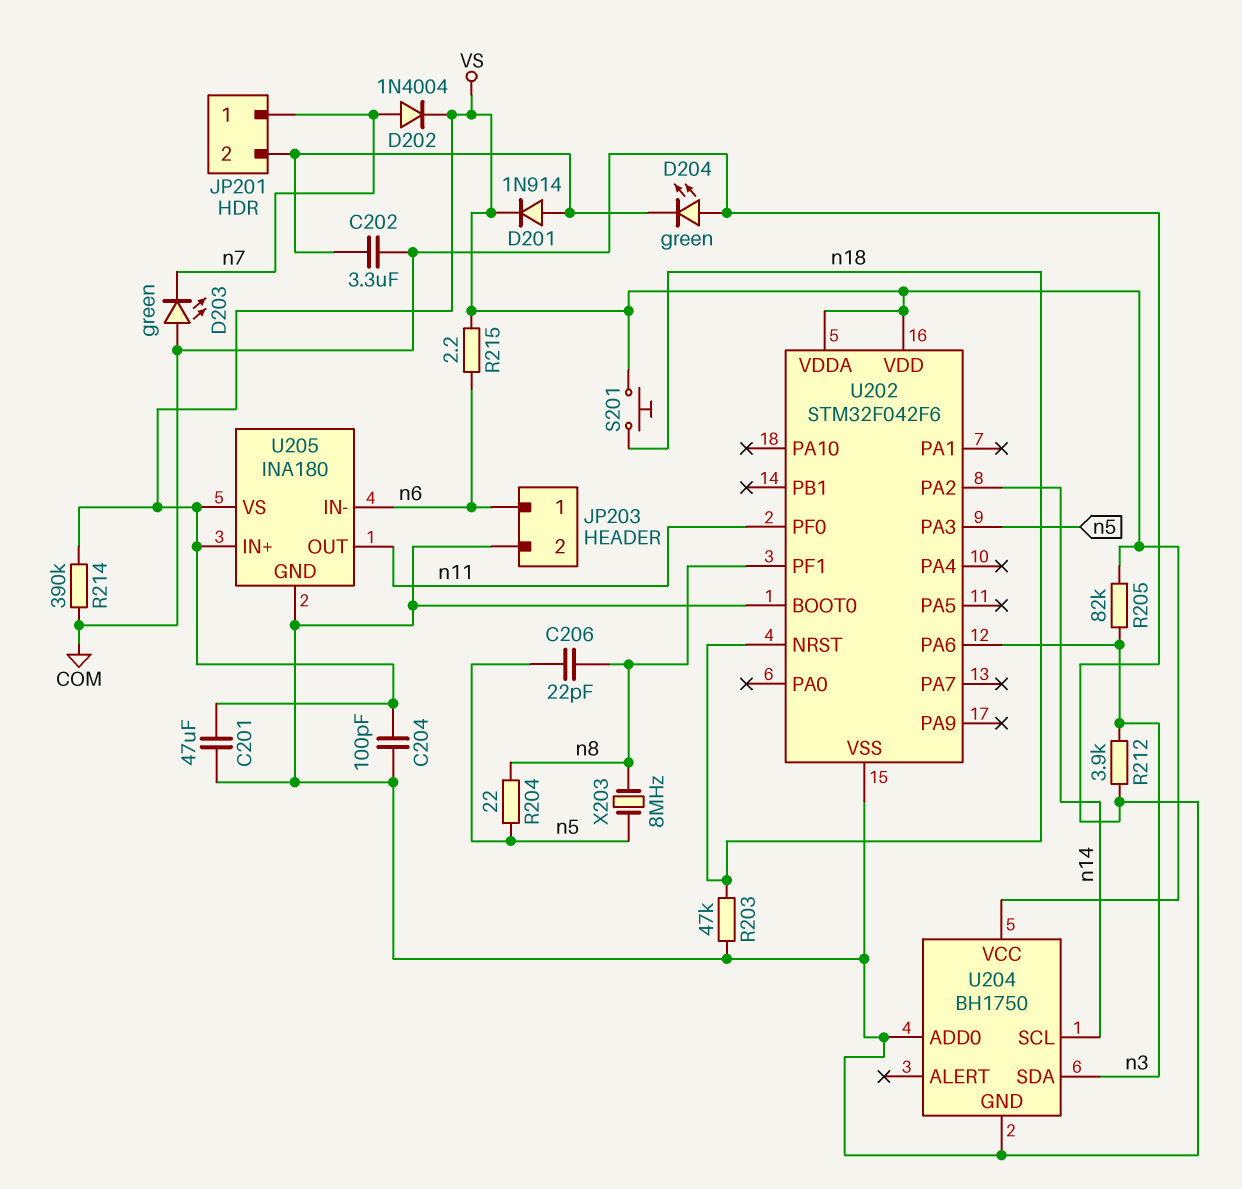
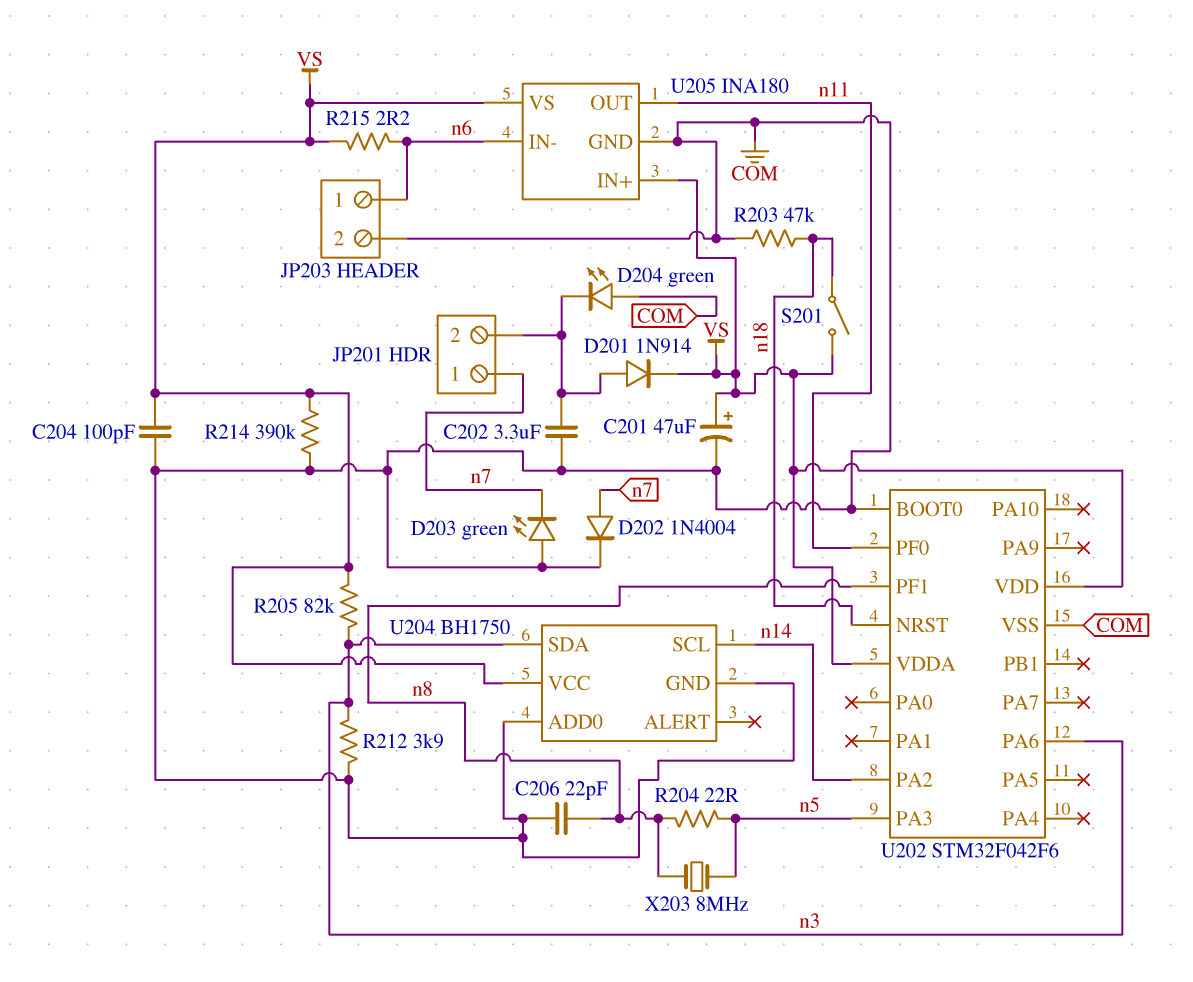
C201: 47uF (COM, VS) -> 47uF (plus VS, minus COM)
C206: 22pF (n5, n8) -> 22pF (COM, n8)
D202: diode 1N4004 (A n7, K VS) -> diode 1N4004 (A n7, K COM)
S201: button (VS, n18) -> switch (VS, n18)

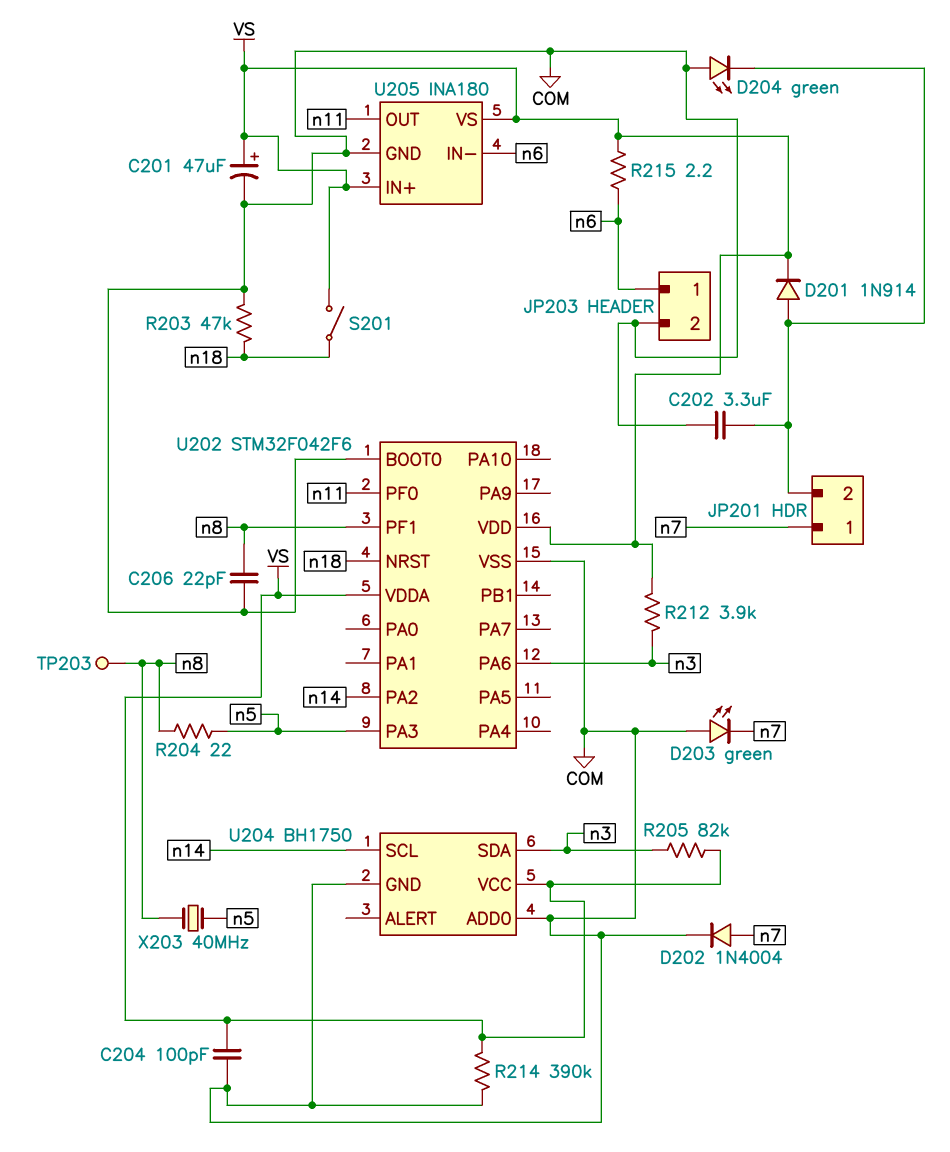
R212: 3.9k (COM, n3) -> 3.9k (VS, n3)
TP203: none -> test point (n8)
X203: 8MHz (n5, n8) -> 40MHz (n5, n8)

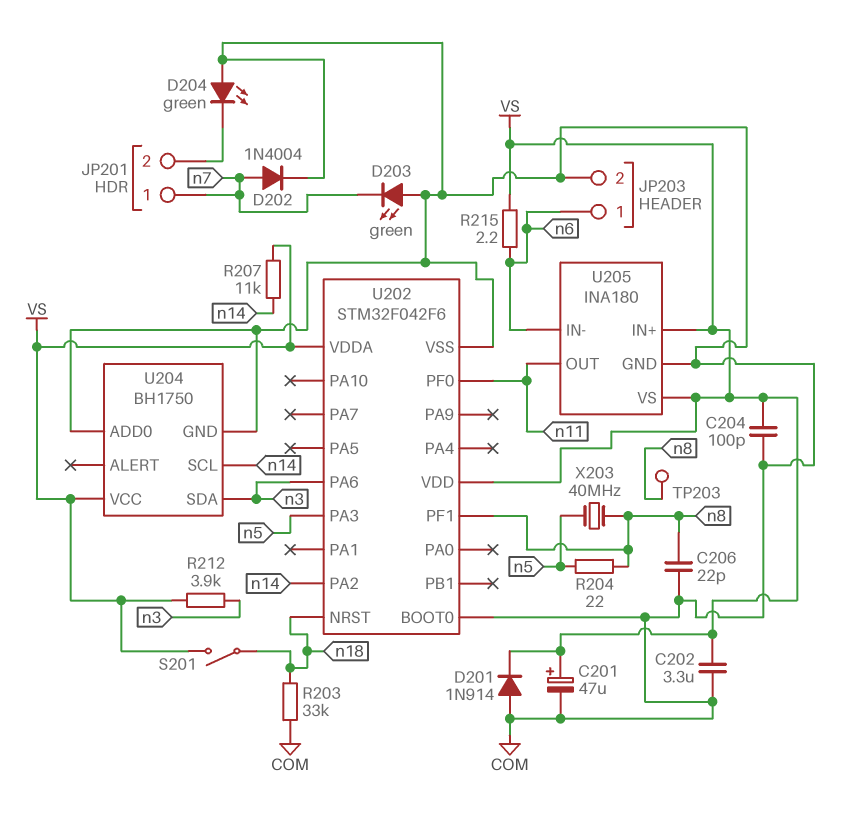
C202: 3.3uF (COM, JP201/2) -> 3.3uF (COM, VS)
D201: diode 1N914 (A JP201/2, K VS) -> diode 1N914 (A COM, K VS)
R203: 47k (COM, n18) -> 33k (COM, n18)
R205: 82k (VS, n3) -> none
R207: none -> 11k (VS, n14)
R214: 390k (COM, VS) -> none

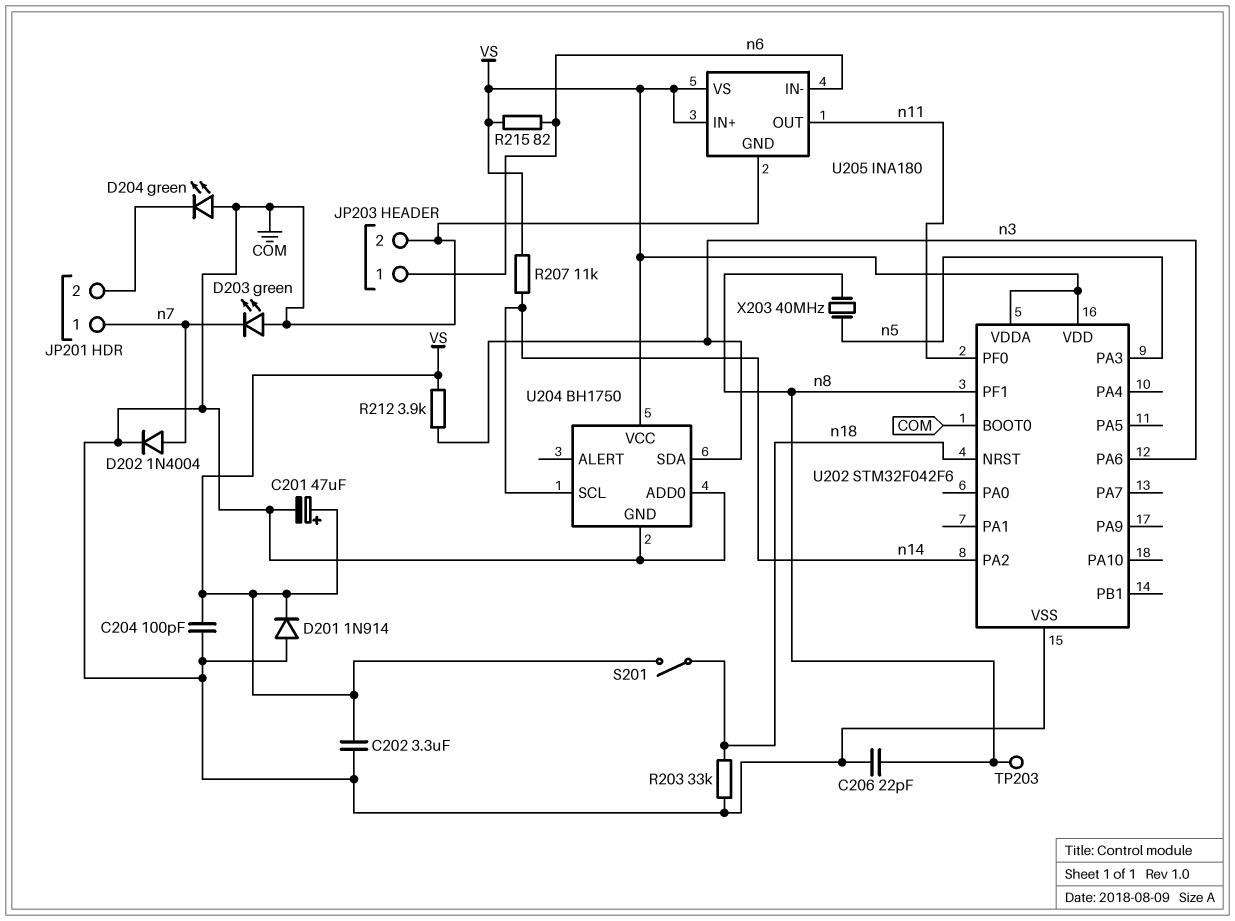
R204: 22 (n5, n8) -> none
R215: 2.2 (VS, n6) -> 82 (VS, n6)

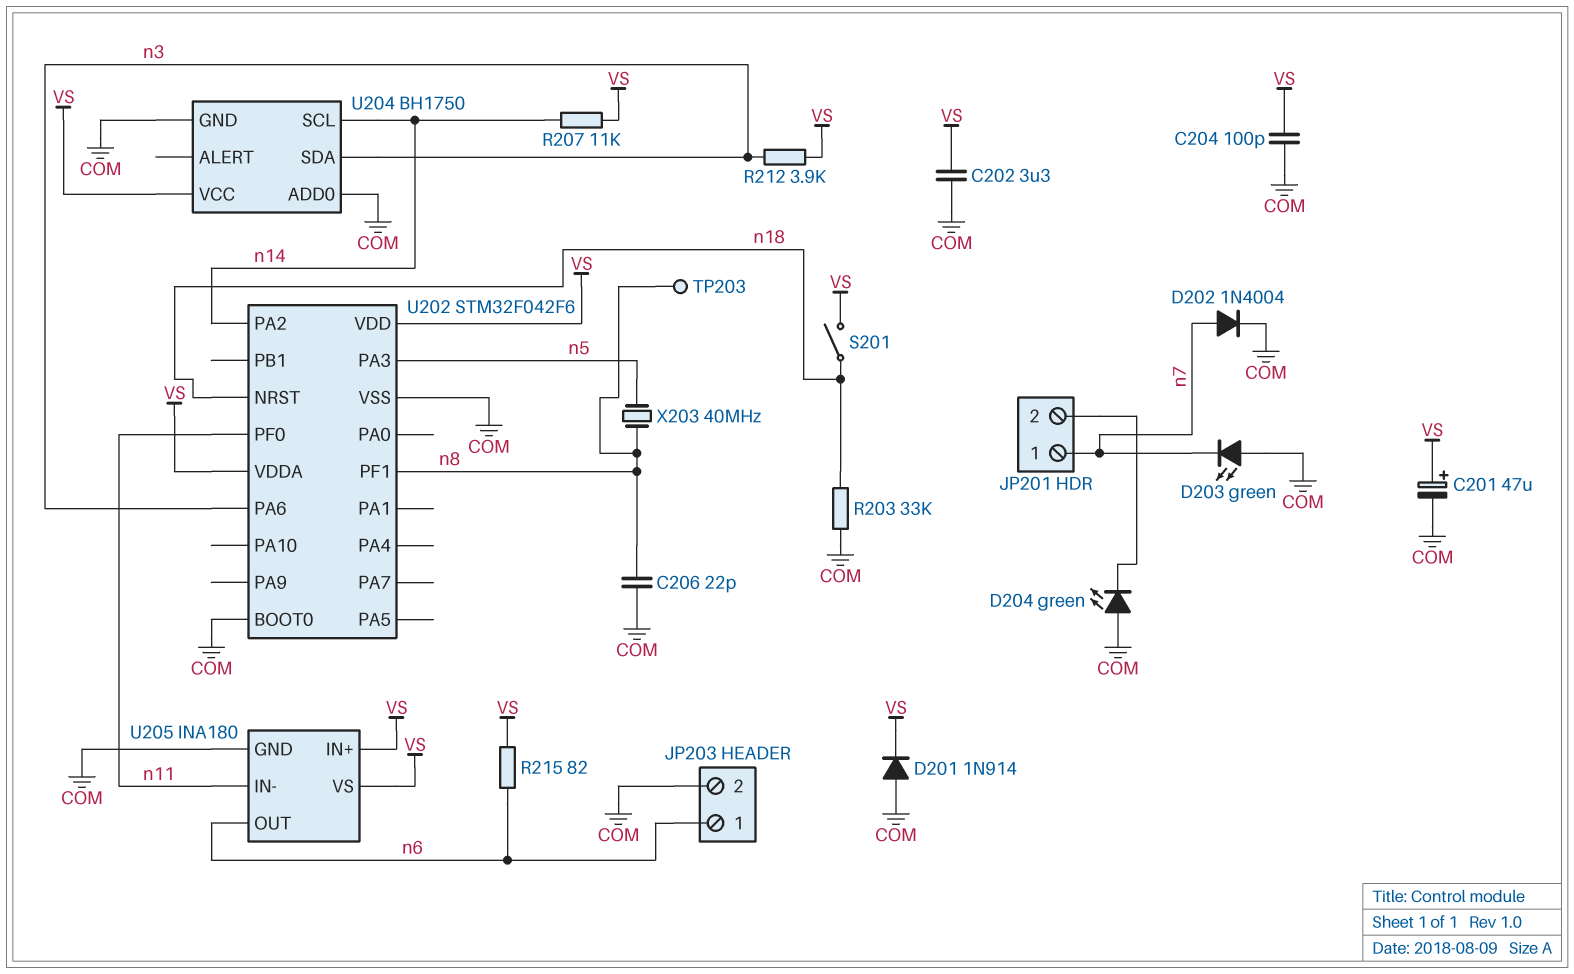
U205 pin IN-: n6 -> n11
U205 pin OUT: n11 -> n6

